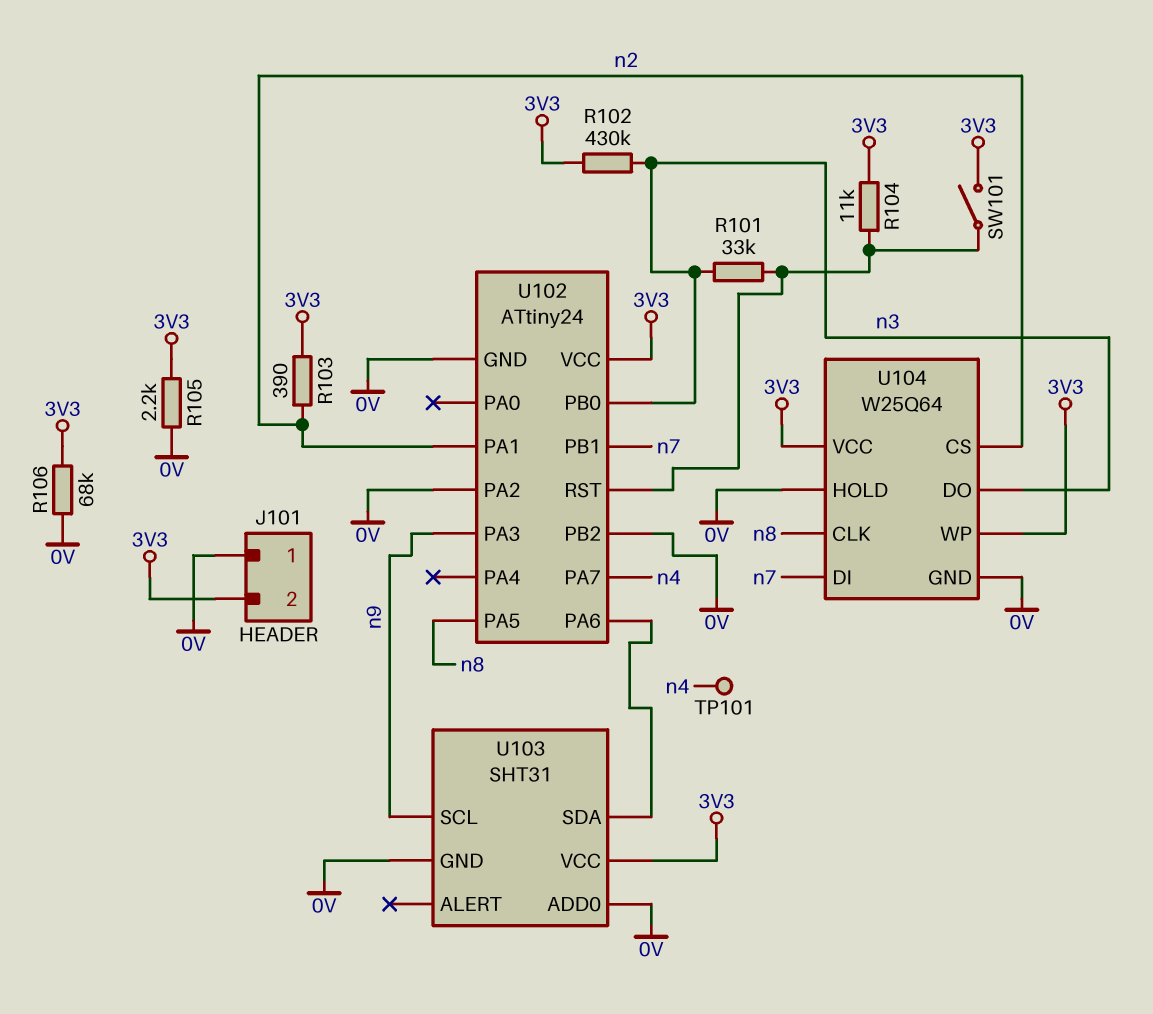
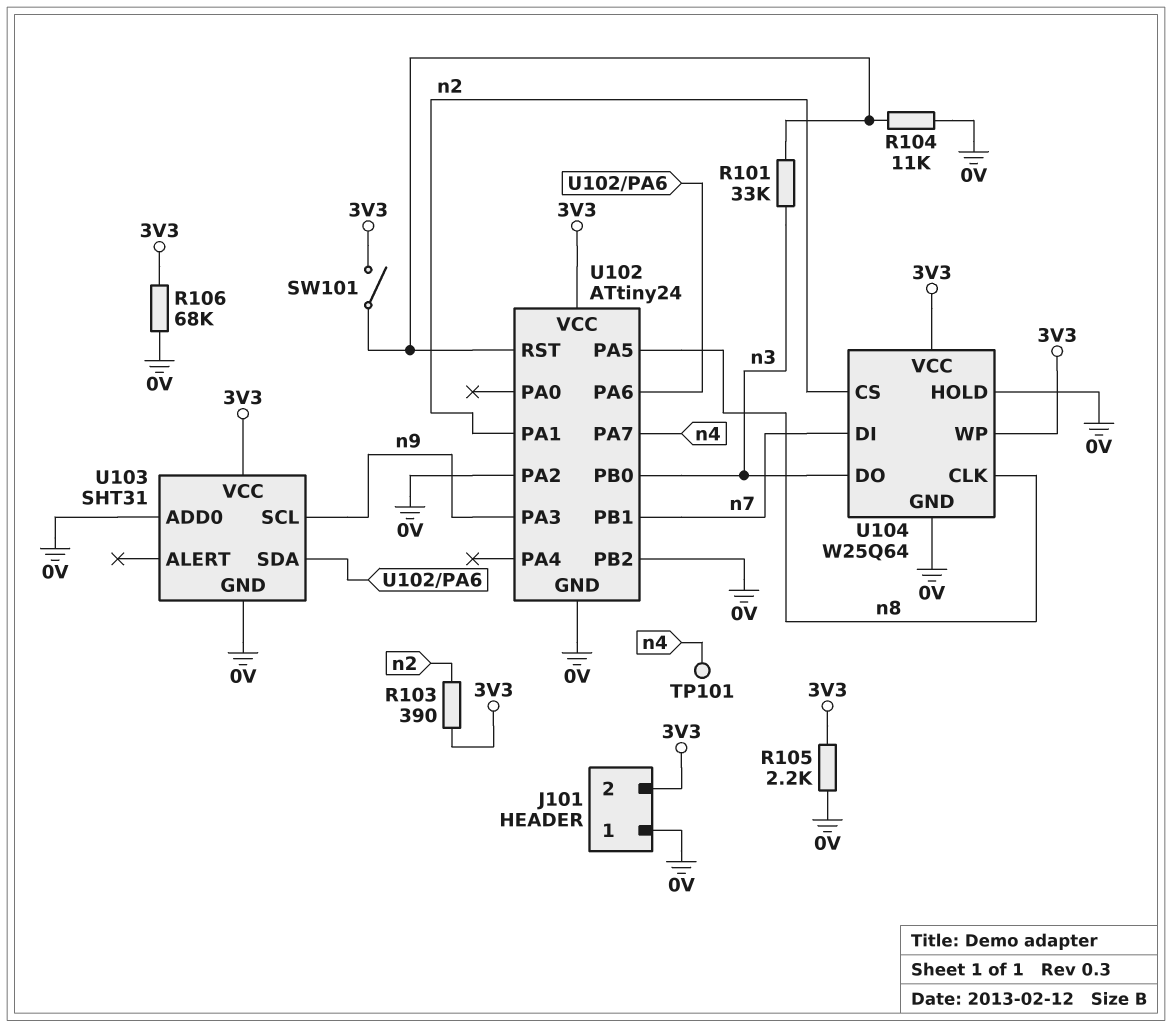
R102: 430k (3V3, n3) -> none
R104: 11k (3V3, U102/RST) -> 11k (0V, U102/RST)

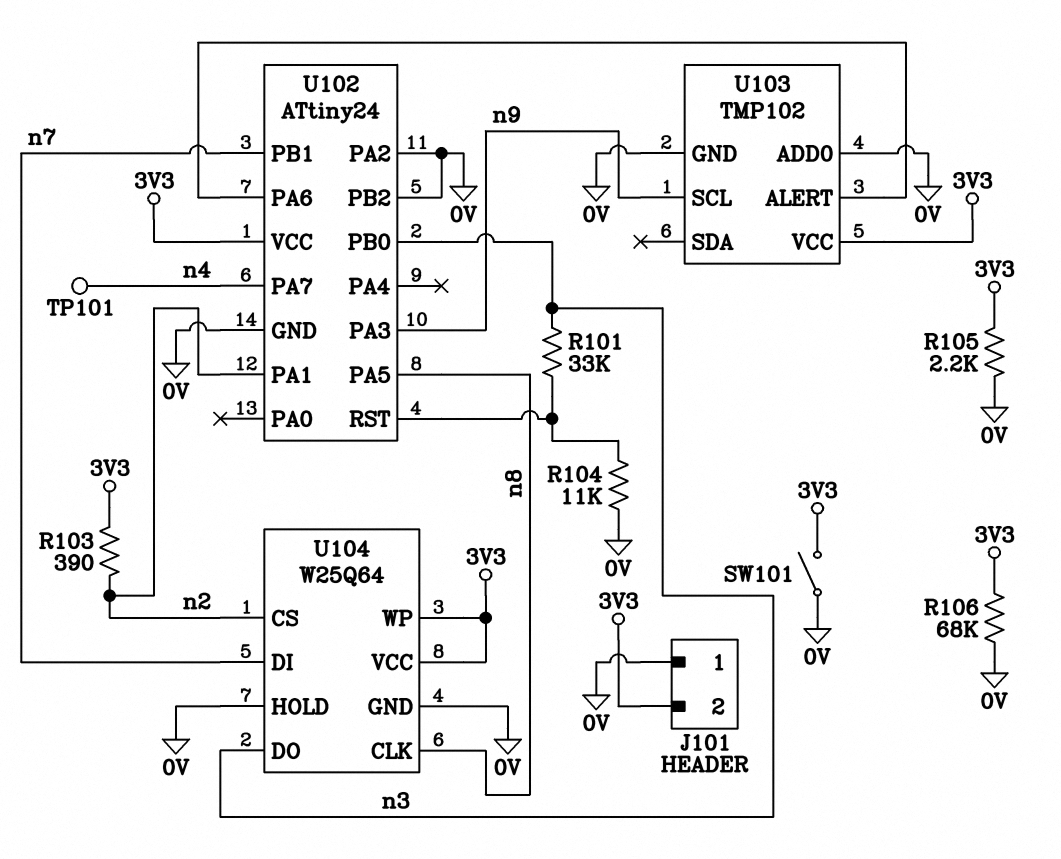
SW101: switch (3V3, U102/RST) -> switch (0V, 3V3)
U103: SHT31 -> TMP102
U103 pin ALERT: none -> U102/PA6
U103 pin SDA: U102/PA6 -> none

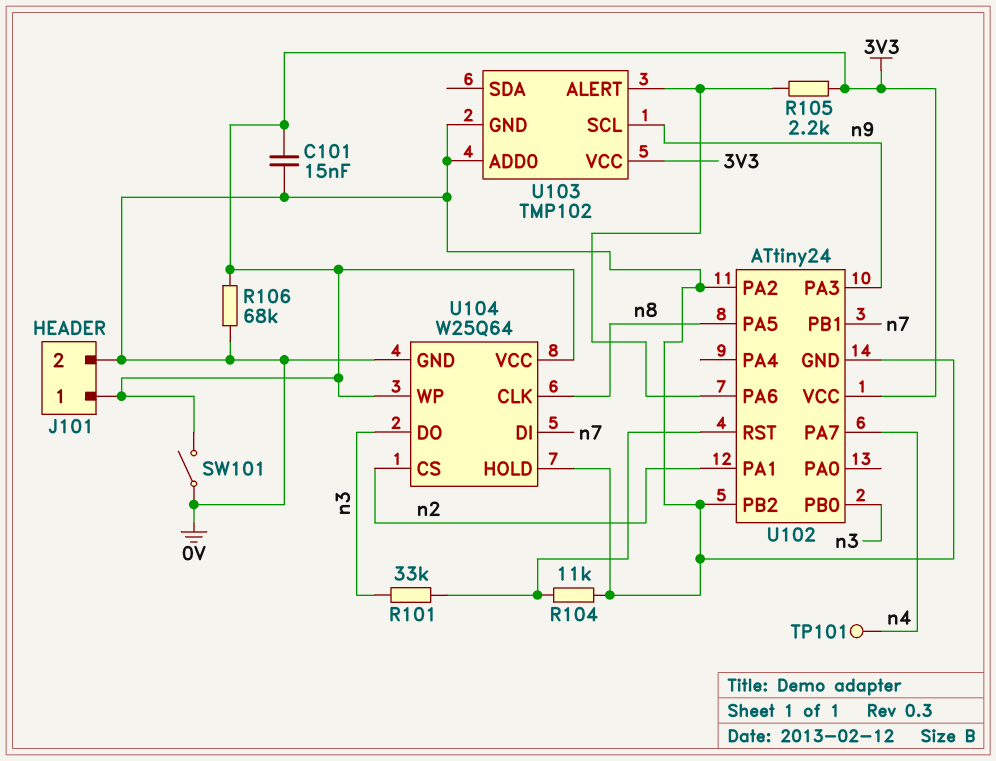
C101: none -> 15nF (0V, 3V3)
J101 pin 1: 0V -> 3V3
J101 pin 2: 3V3 -> 0V
R103: 390 (3V3, n2) -> none
R105: 2.2k (0V, 3V3) -> 2.2k (3V3, U102/PA6)

